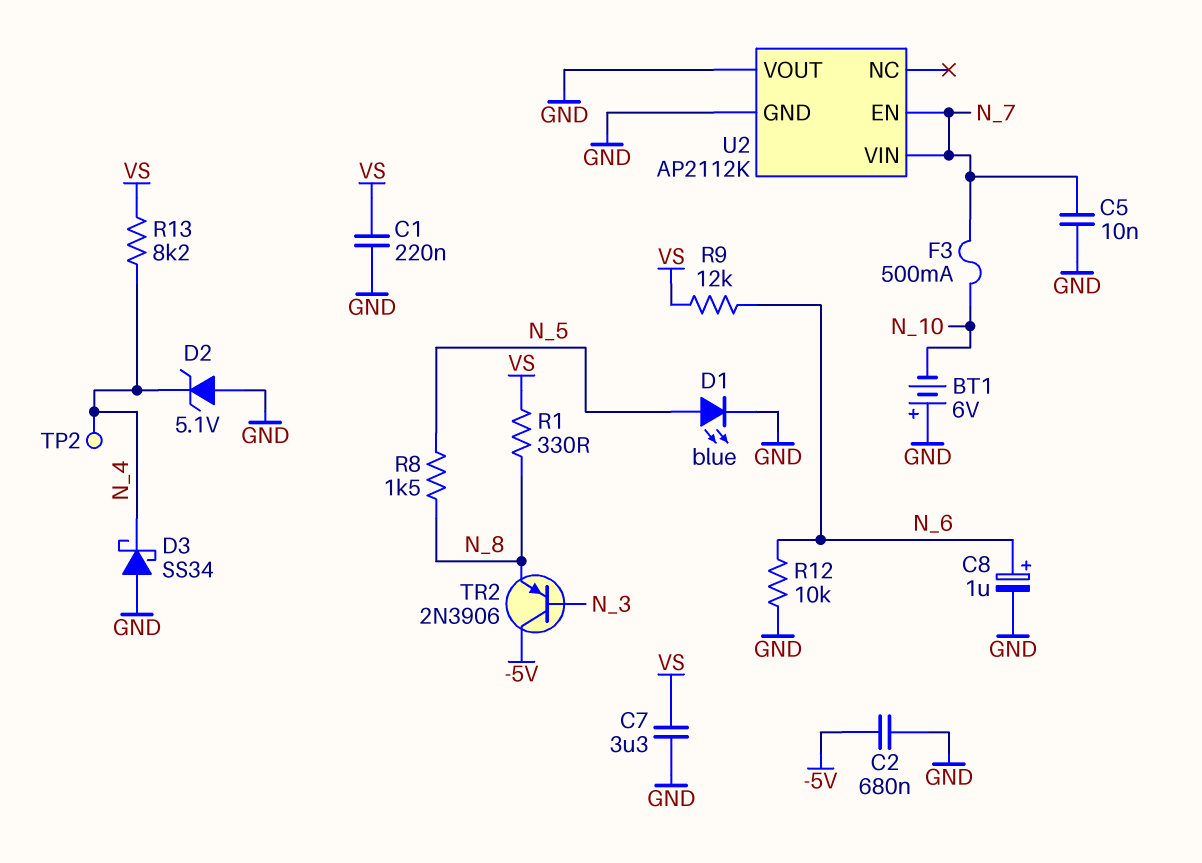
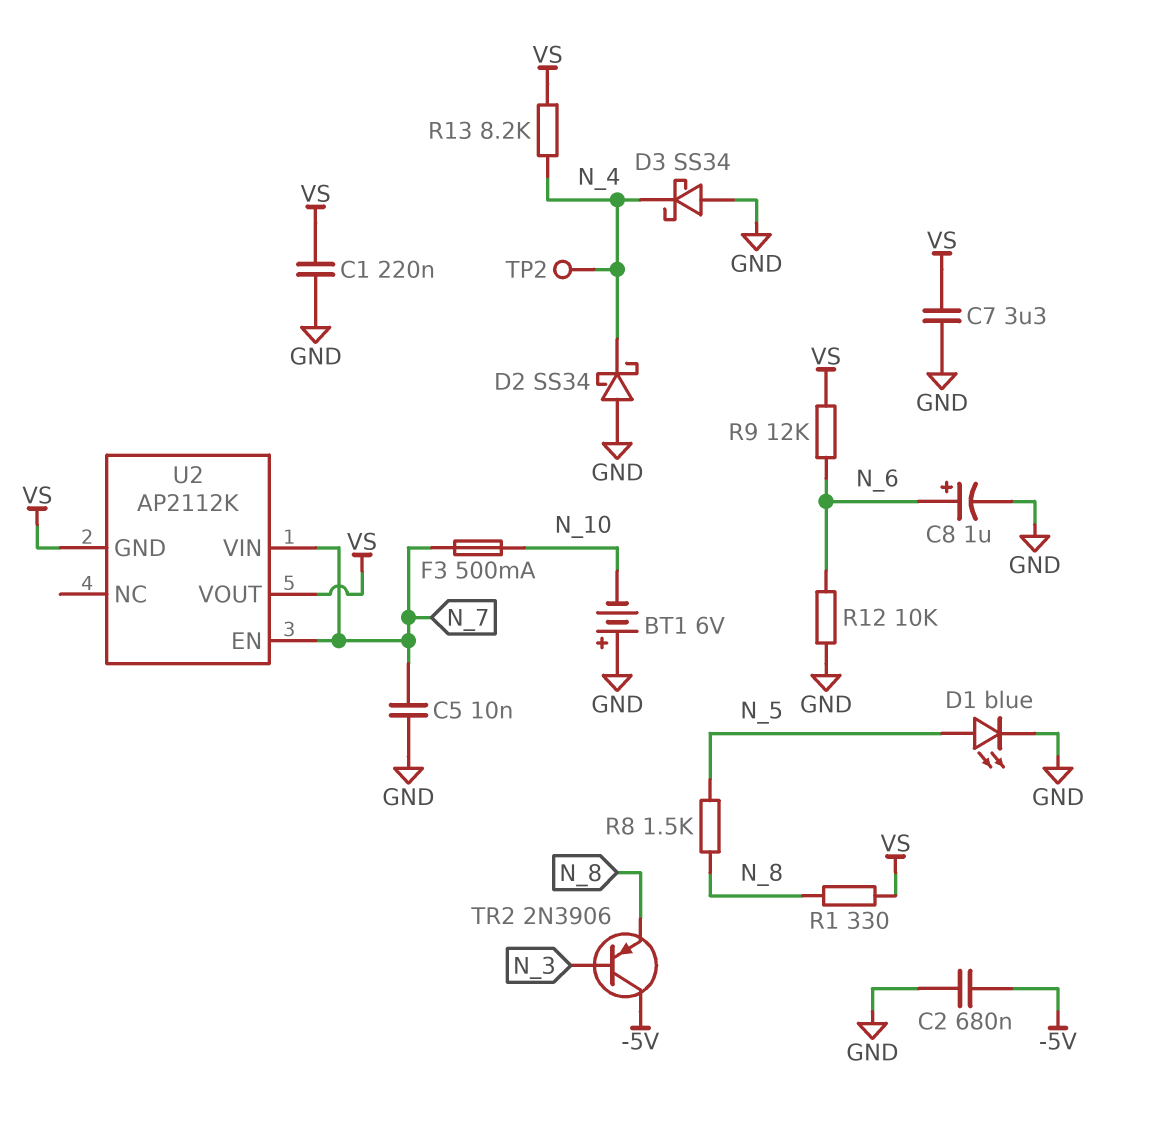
D2: zener 5.1V (A GND, K N_4) -> schottky SS34 (A GND, K N_4)
U2 pin GND: GND -> VS
U2 pin VOUT: GND -> VS

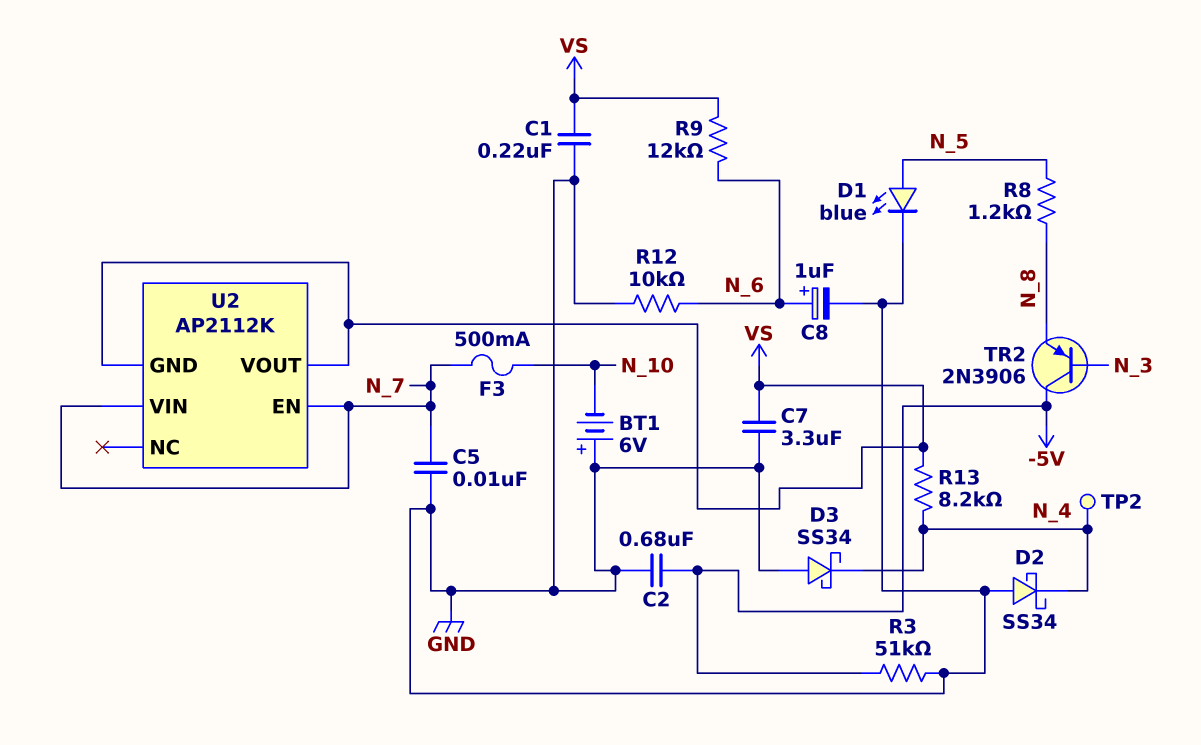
R1: 330 (N_8, VS) -> none
R3: none -> 51k (-5V, GND)
R8: 1.5k (N_5, N_8) -> 1.2k (N_5, N_8)

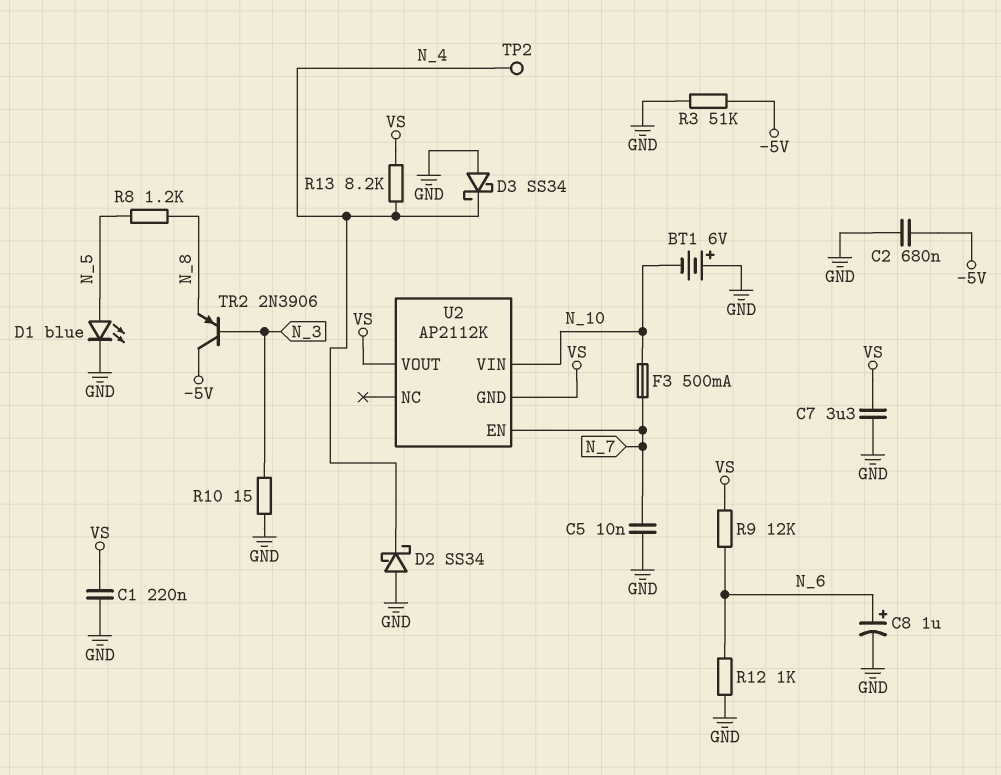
R10: none -> 15 (GND, N_3)
R12: 10k (GND, N_6) -> 1k (GND, N_6)
U2 pin VIN: N_7 -> N_10

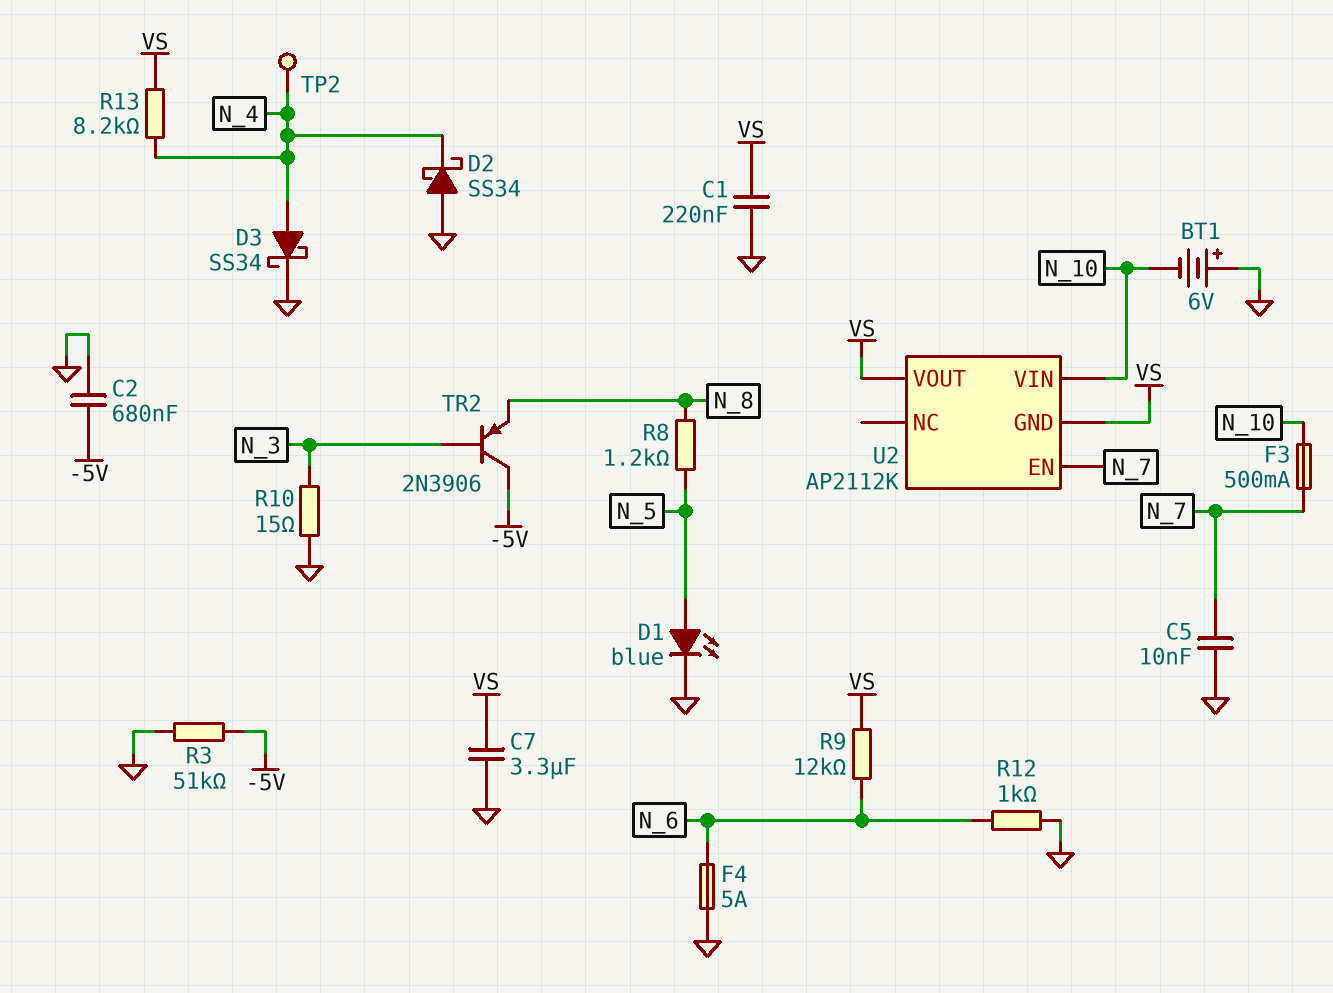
C8: 1uF (plus N_6, minus GND) -> none
D3: schottky SS34 (A GND, K N_4) -> schottky SS34 (A N_4, K GND)
F4: none -> 5A (GND, N_6)

